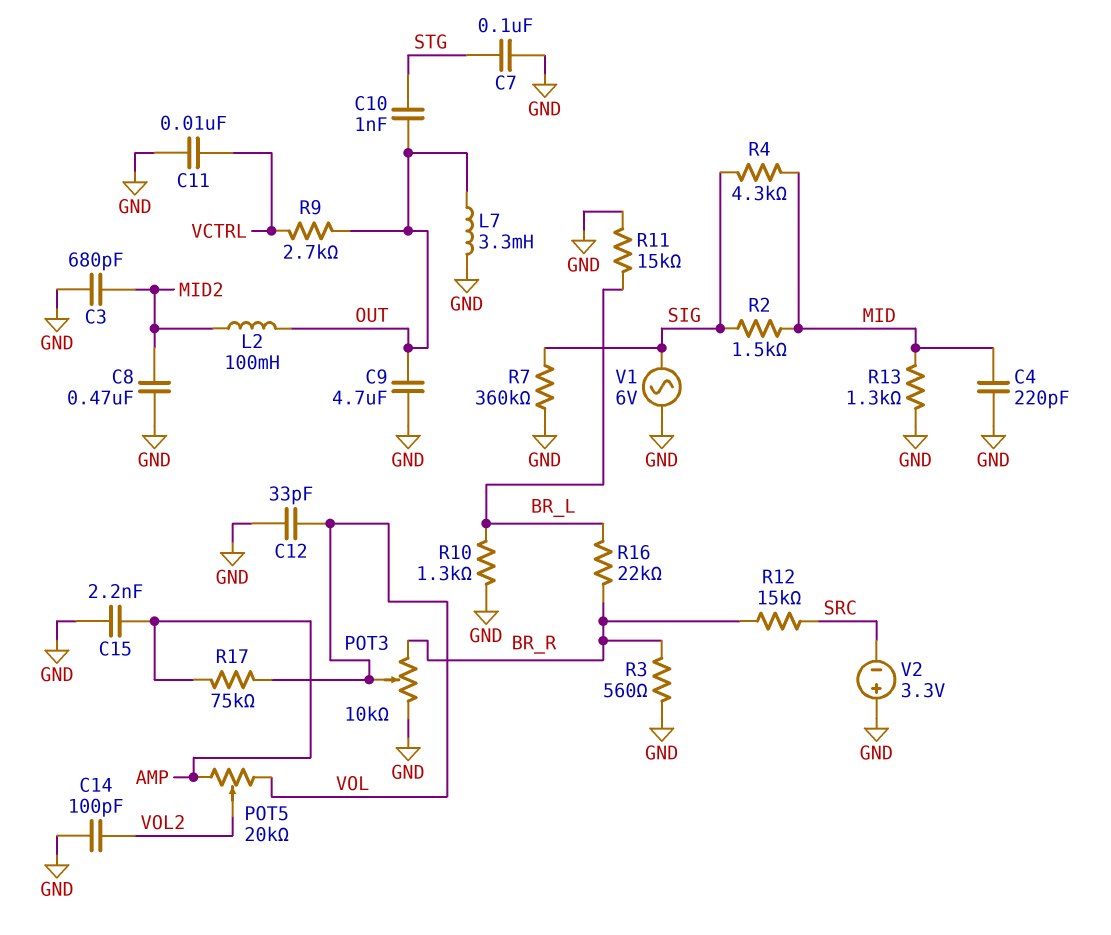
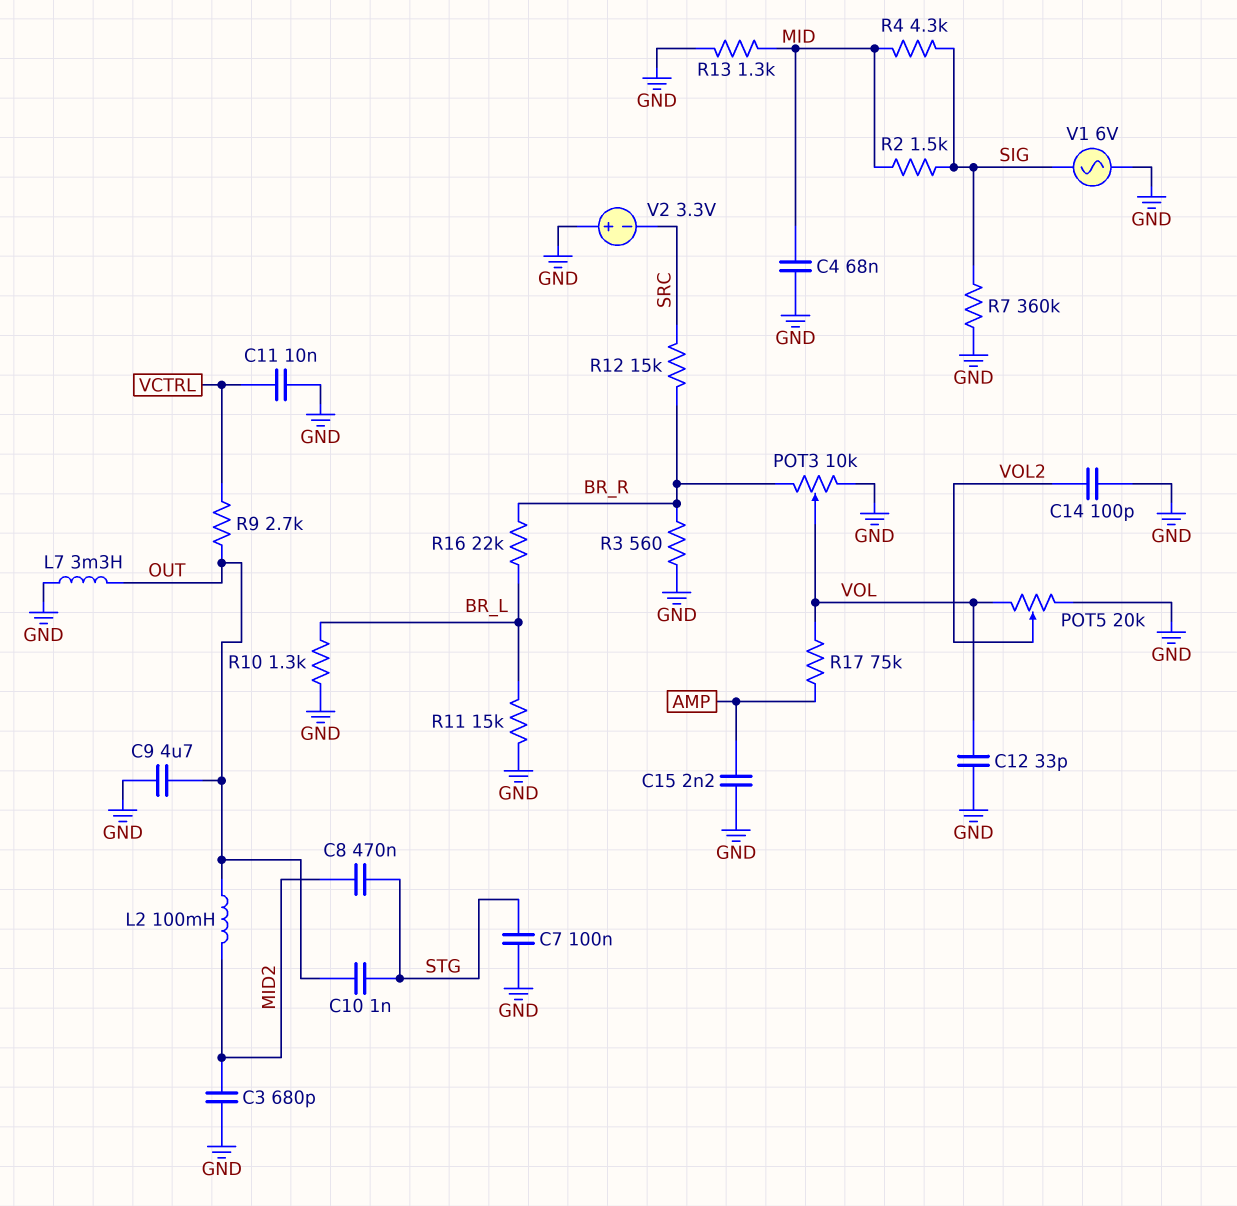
C4: 220pF (GND, MID) -> 68nF (GND, MID)
C8: 470nF (GND, MID2) -> 470nF (MID2, STG)
POT5: 20k (AMP, VOL, wiper VOL2) -> 20k (GND, VOL, wiper VOL2)

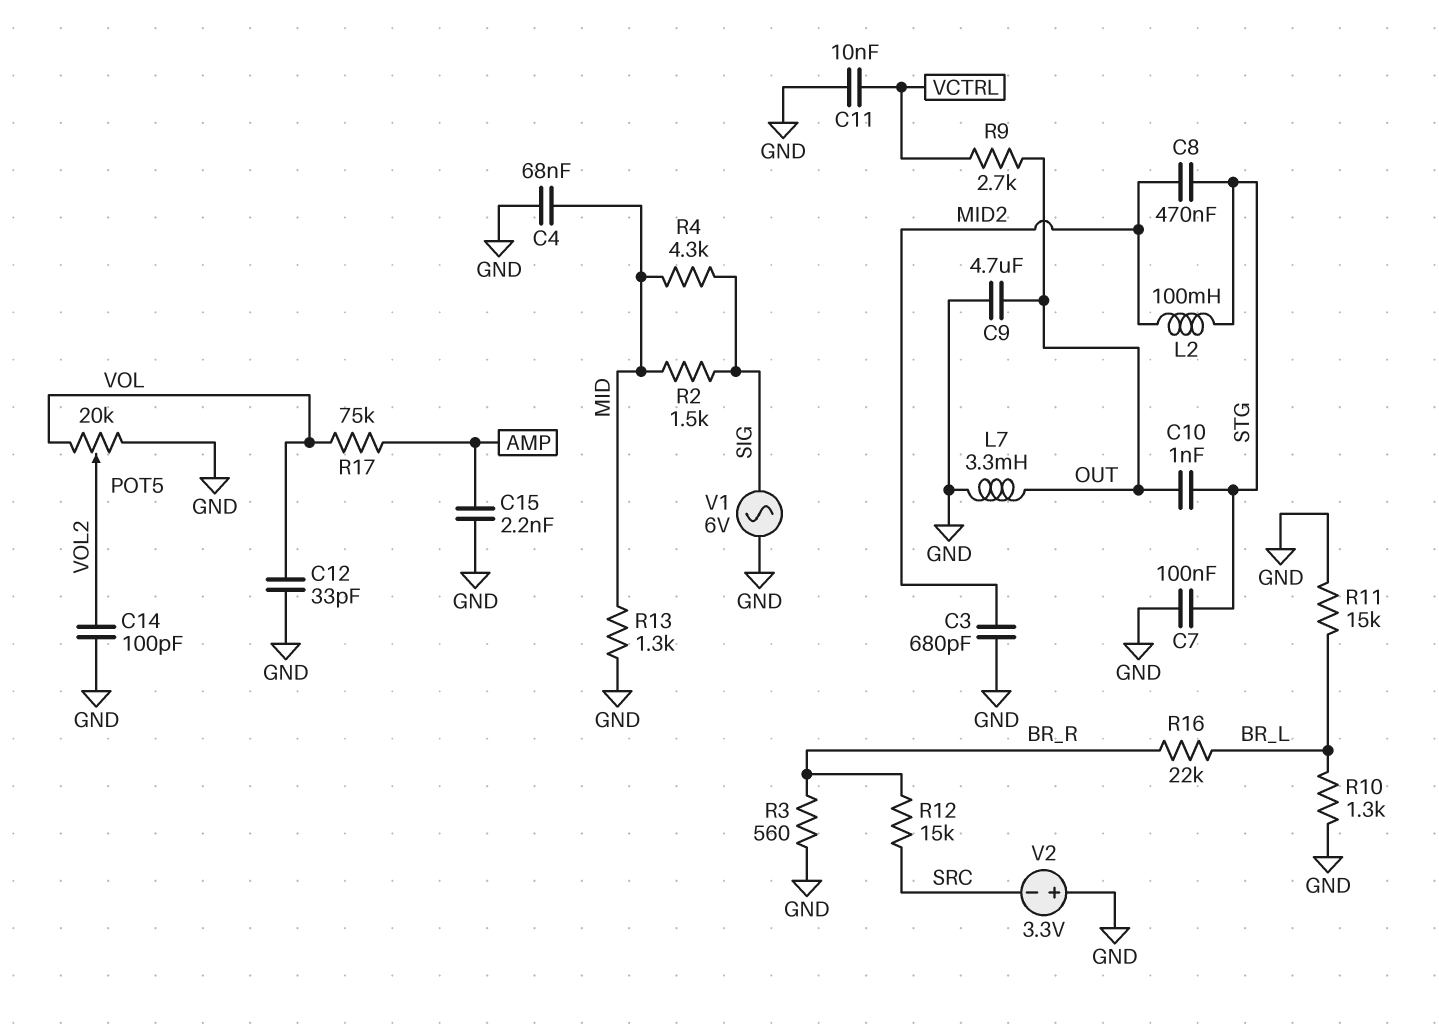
L2: 100mH (MID2, OUT) -> 100mH (MID2, STG)
POT3: 10k (BR_R, GND, wiper VOL) -> none
R7: 360k (GND, SIG) -> none

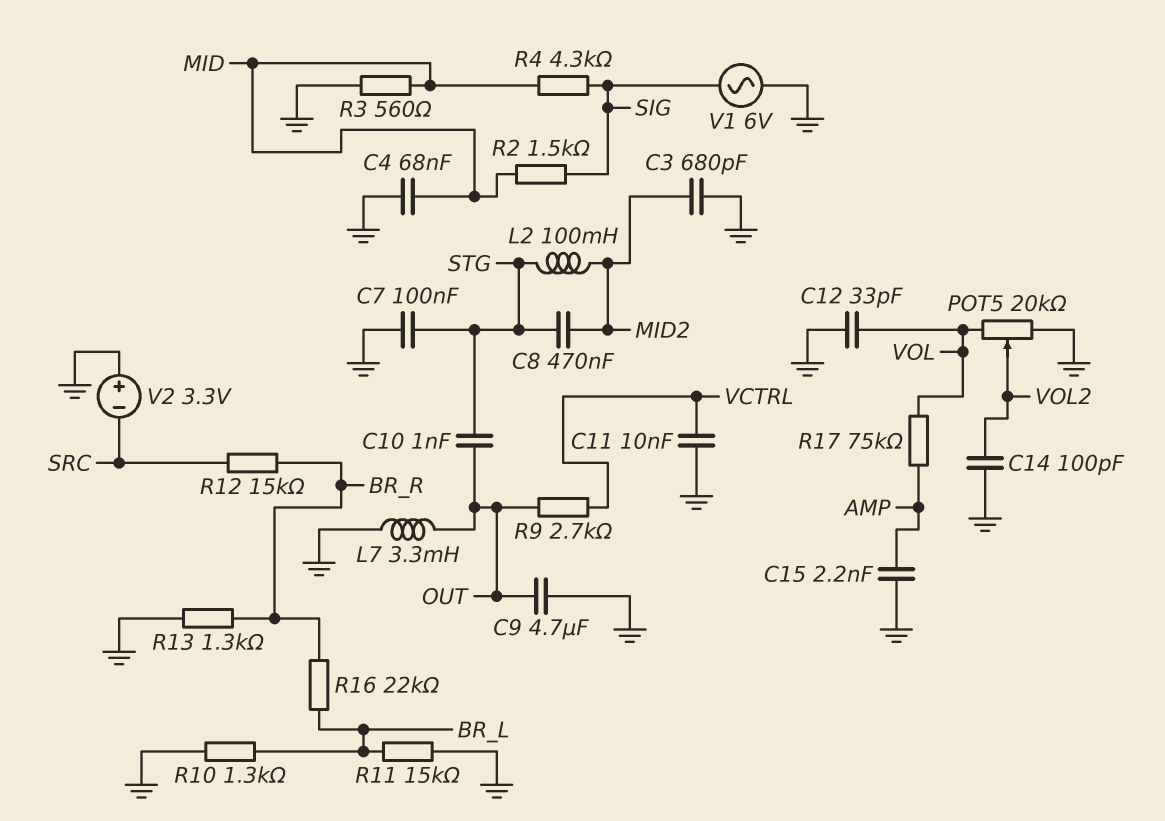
R3: 560 (BR_R, GND) -> 560 (GND, MID)
R13: 1.3k (GND, MID) -> 1.3k (BR_R, GND)

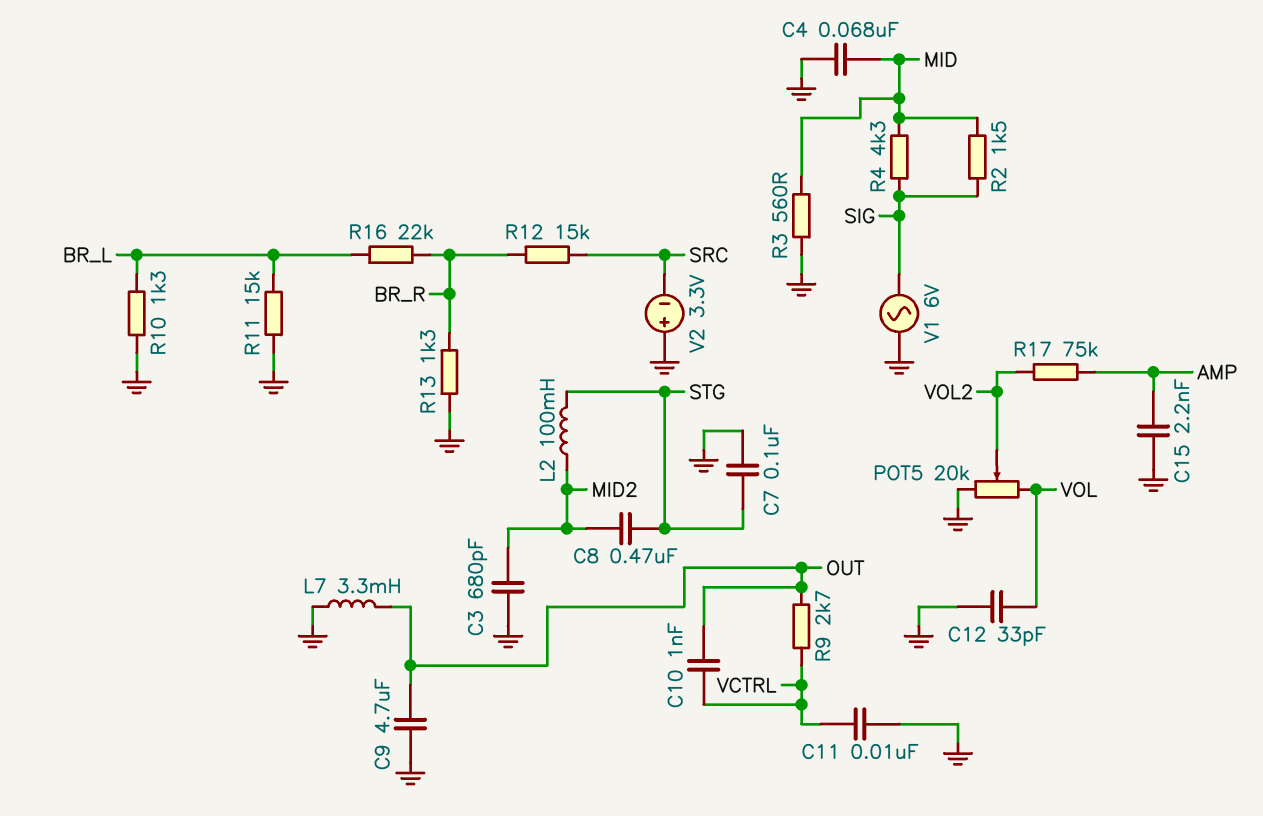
C10: 1nF (OUT, STG) -> 1nF (OUT, VCTRL)
C14: 100pF (GND, VOL2) -> none
R17: 75k (AMP, VOL) -> 75k (AMP, VOL2)

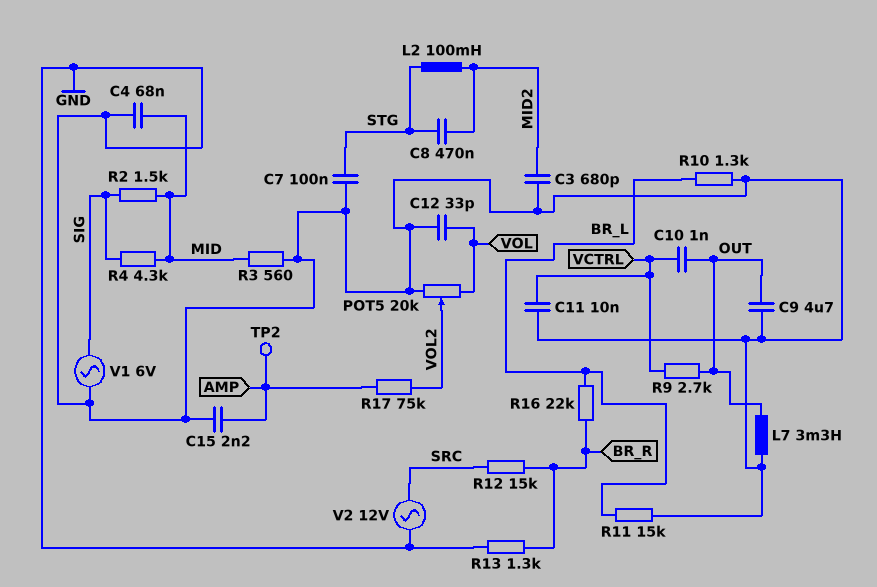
TP2: none -> test point (AMP)
V2: 3.3V (plus GND, minus SRC) -> AC 12V (GND, SRC)

